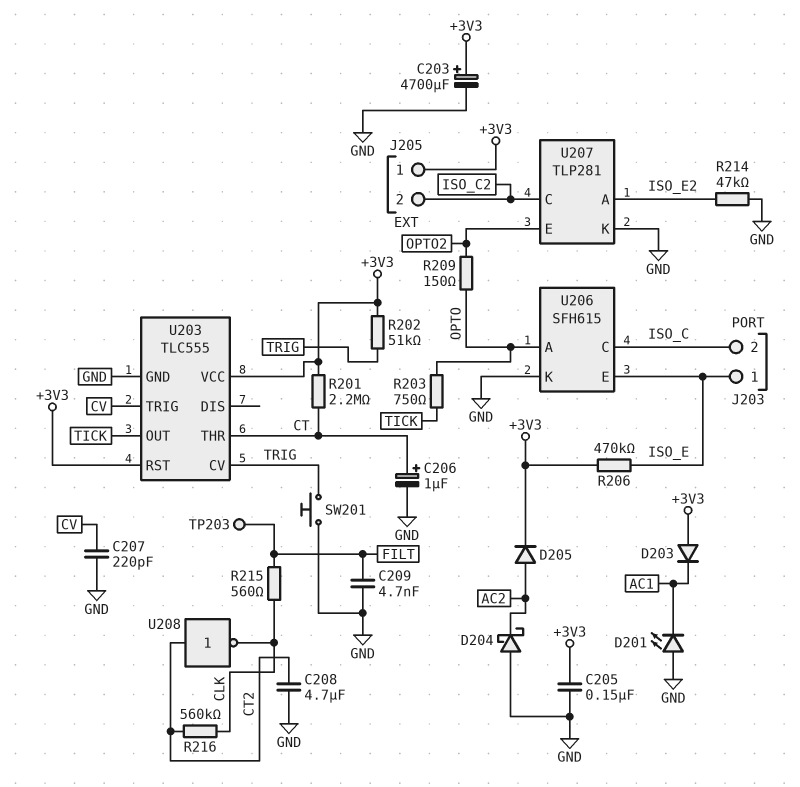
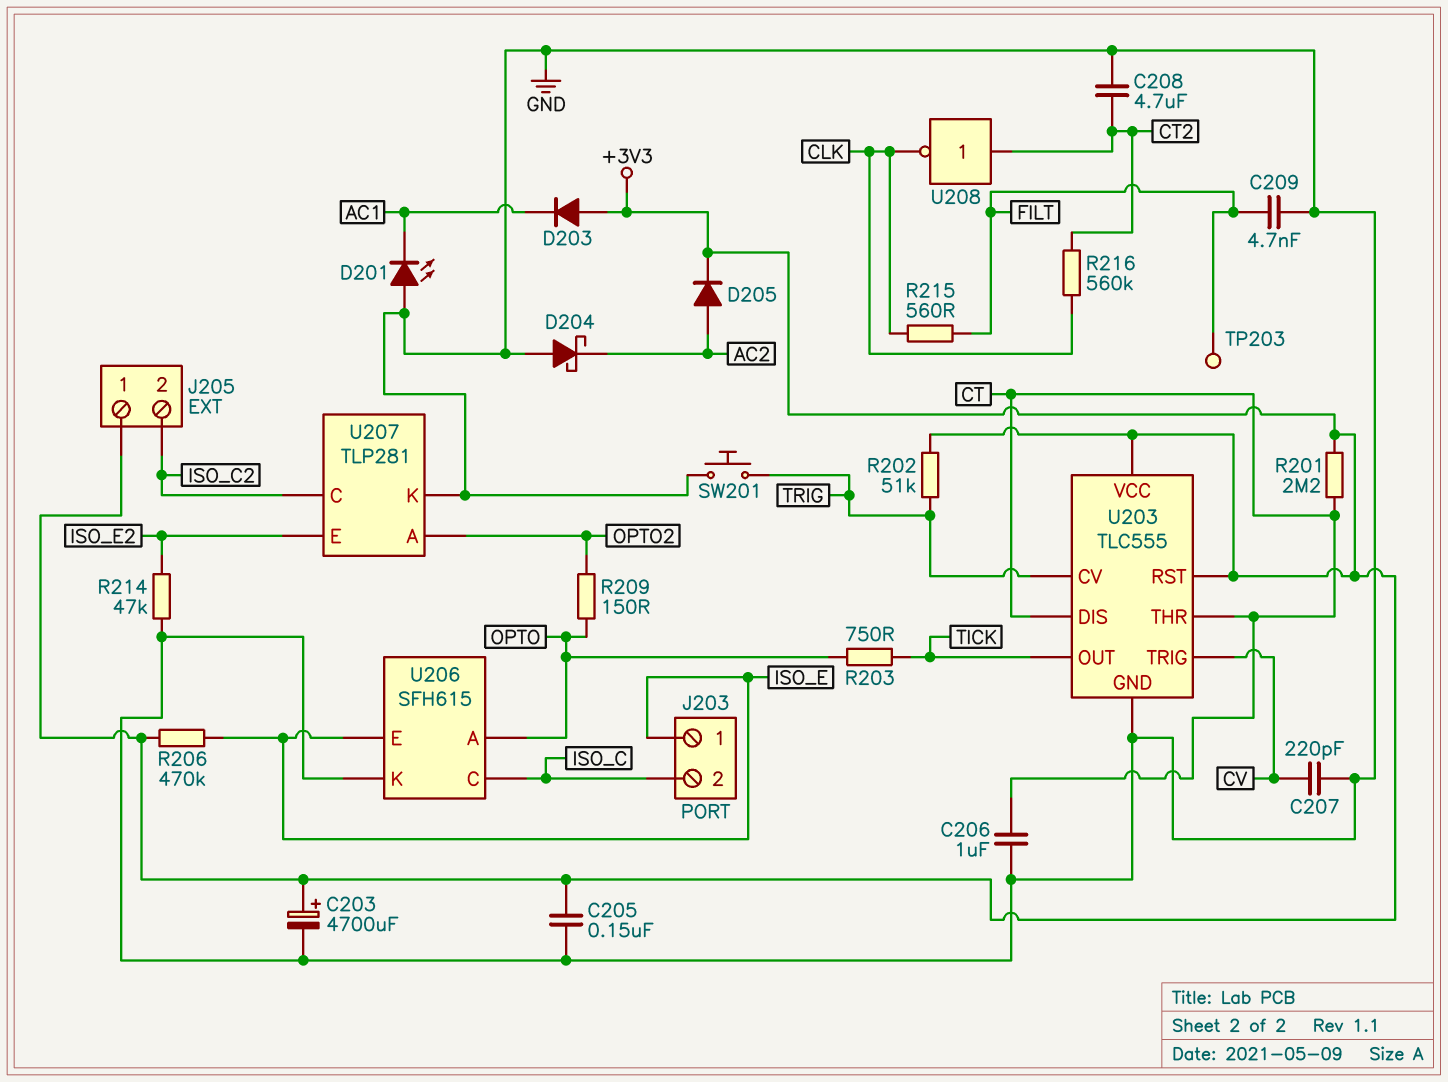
C206: 1uF (plus CT, minus GND) -> 1uF (CT, GND)
U203 pin DIS: none -> CT
U207 pin A: ISO_E2 -> OPTO2
U207 pin E: OPTO2 -> ISO_E2

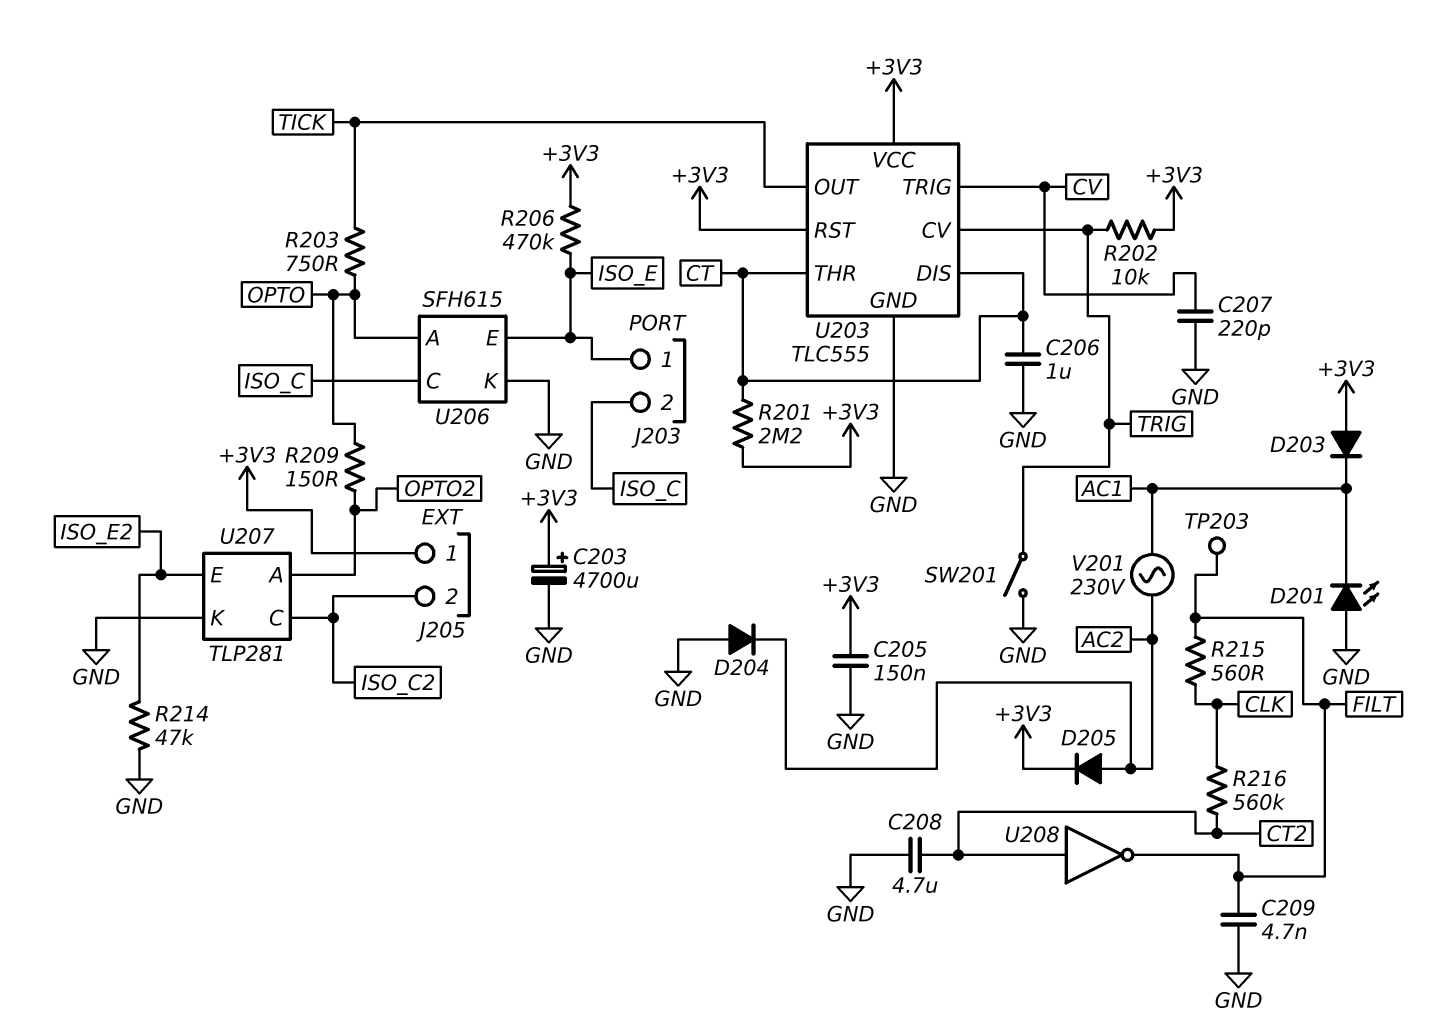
D204: schottky (A GND, K AC2) -> diode (A GND, K AC2)
R202: 51k (+3V3, TRIG) -> 10k (+3V3, TRIG)
SW201: button (GND, TRIG) -> switch (GND, TRIG)
U208: NOT (in CT2, out CLK) -> NOT (in CT2, out FILT)
V201: none -> AC 230V (AC1, AC2)

